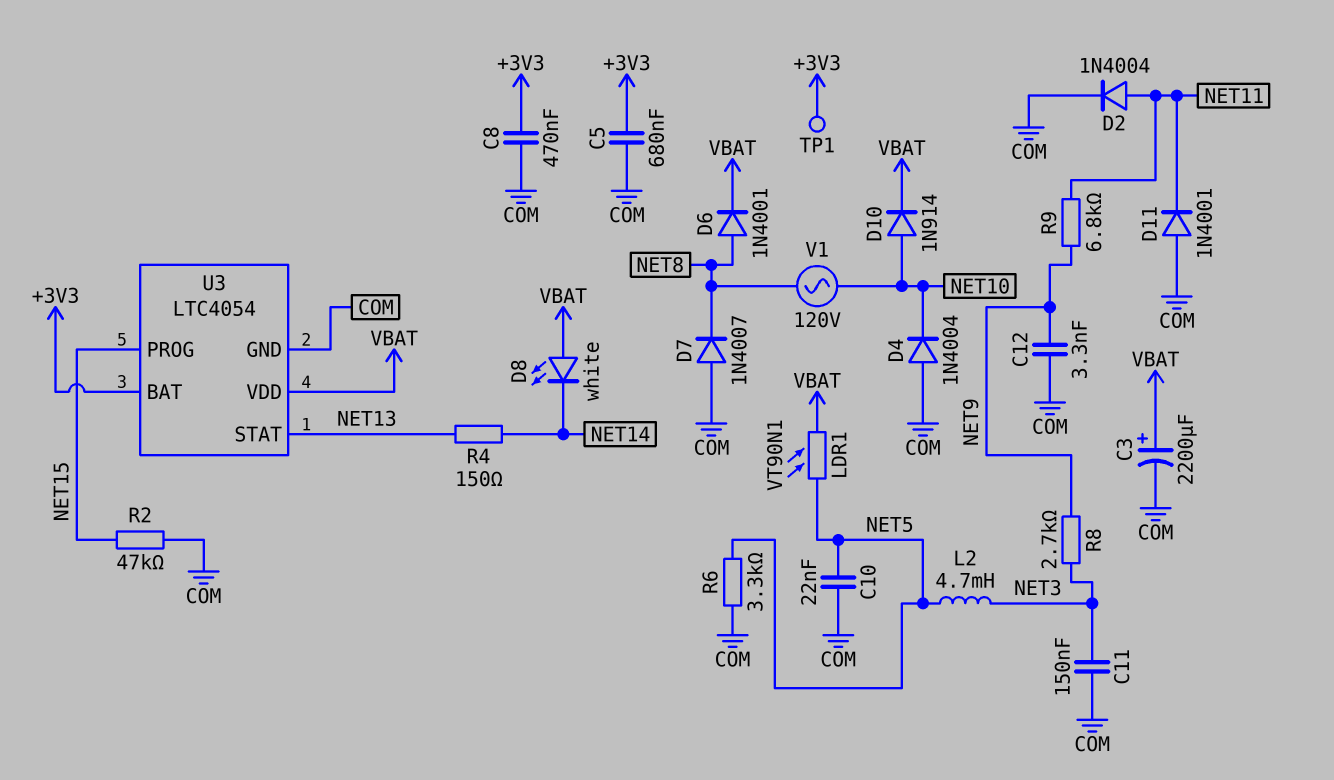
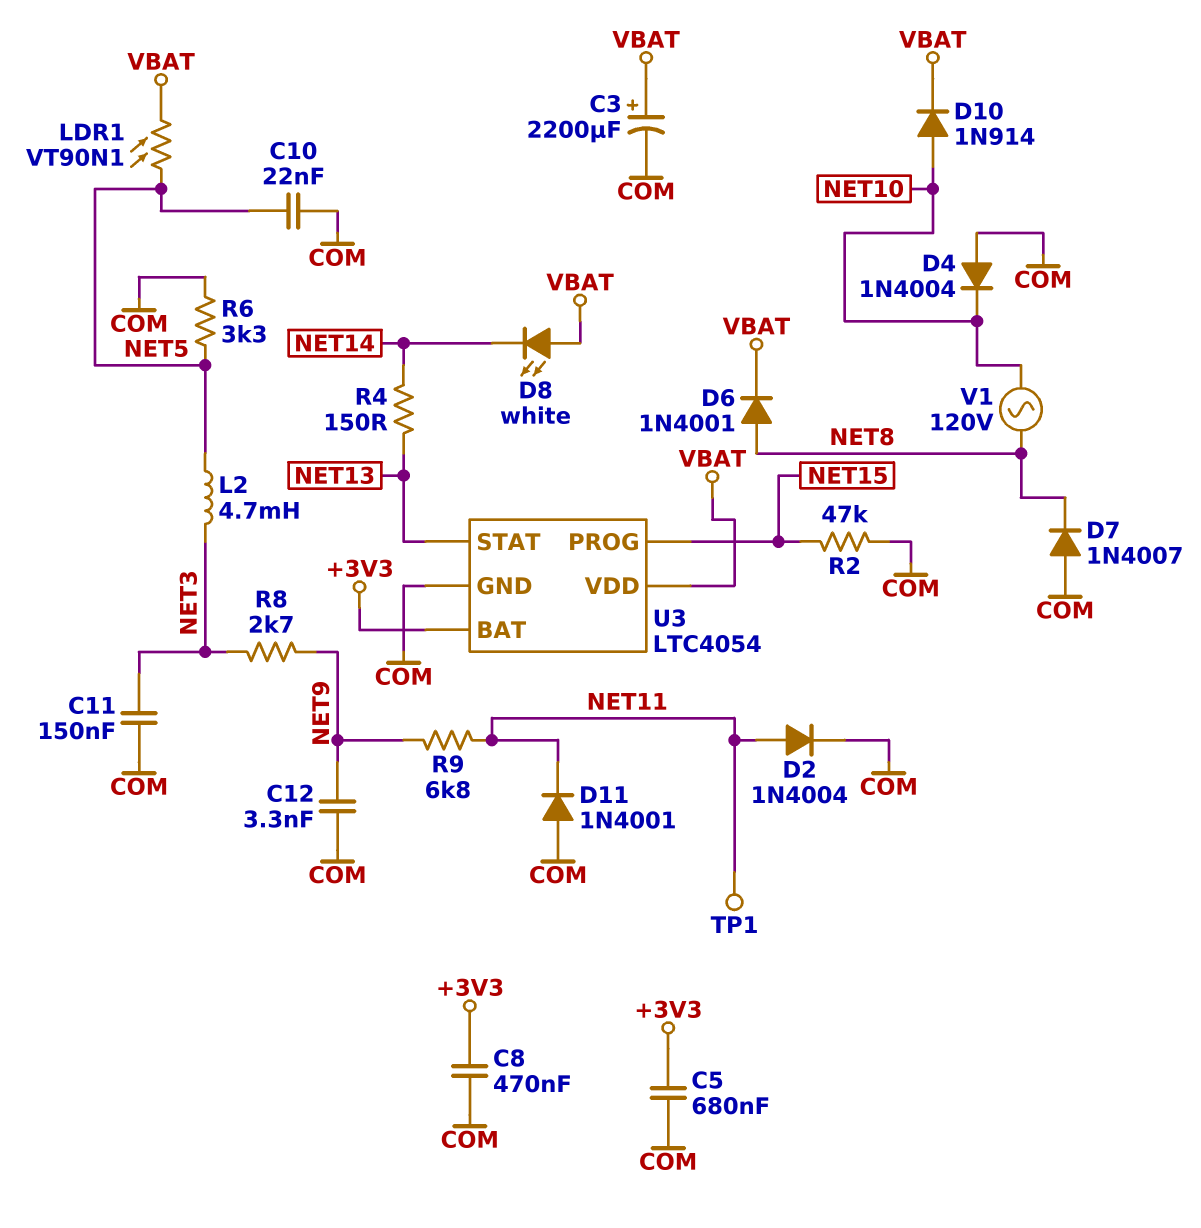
TP1: test point (+3V3) -> test point (NET11)

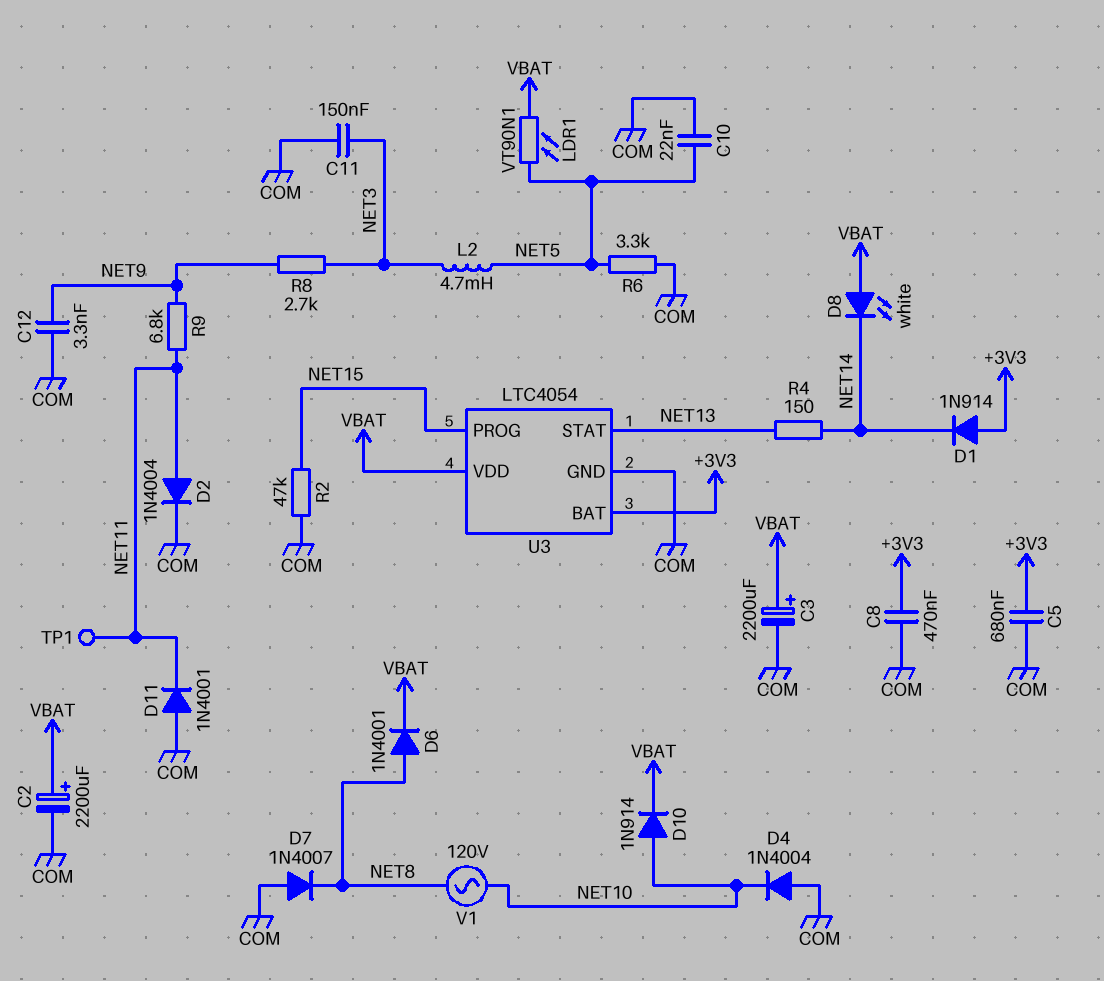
C2: none -> 2200uF (plus VBAT, minus COM)
D1: none -> diode 1N914 (A +3V3, K NET14)

